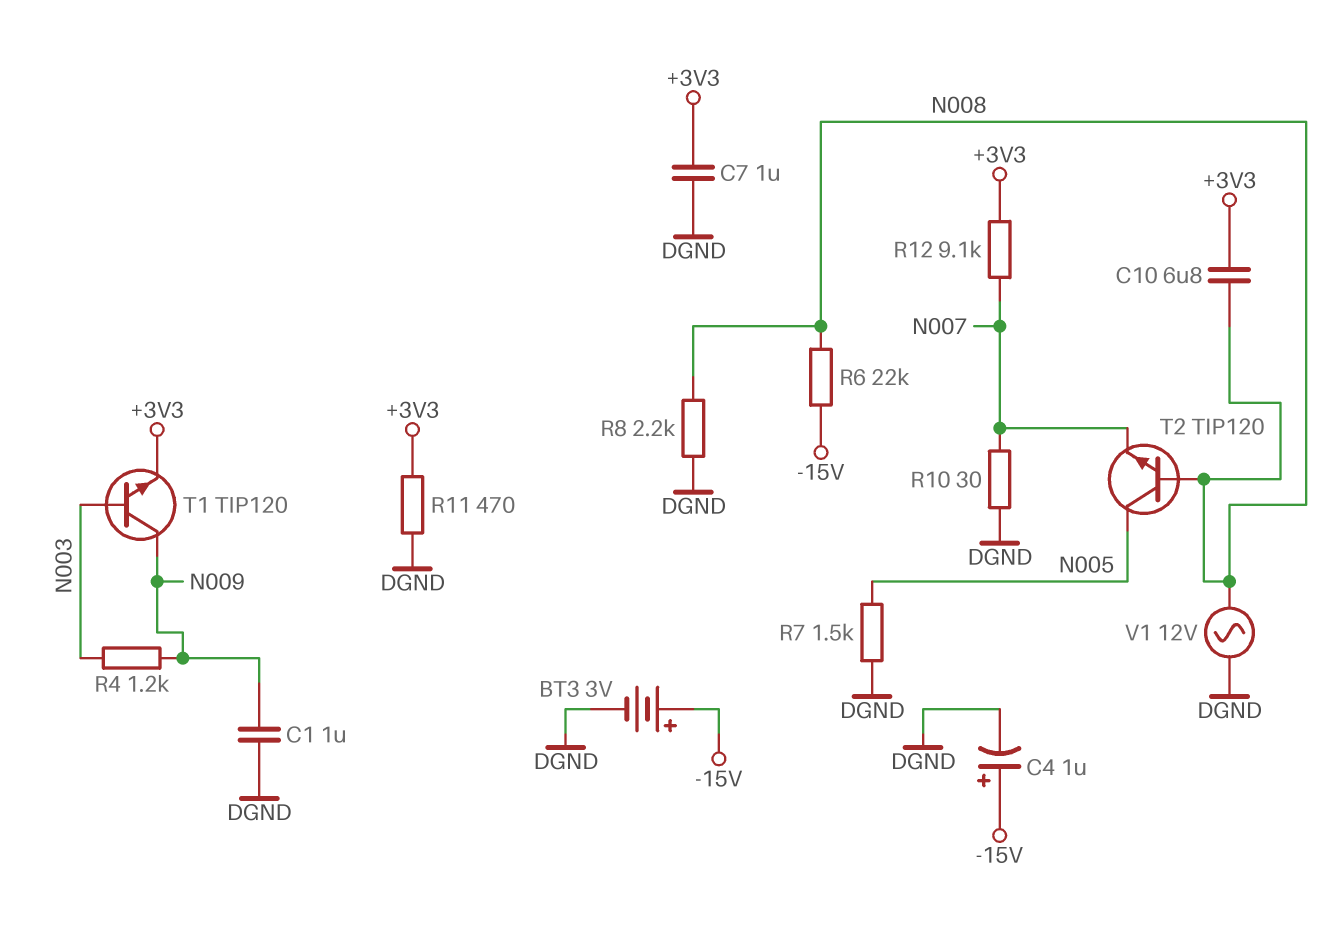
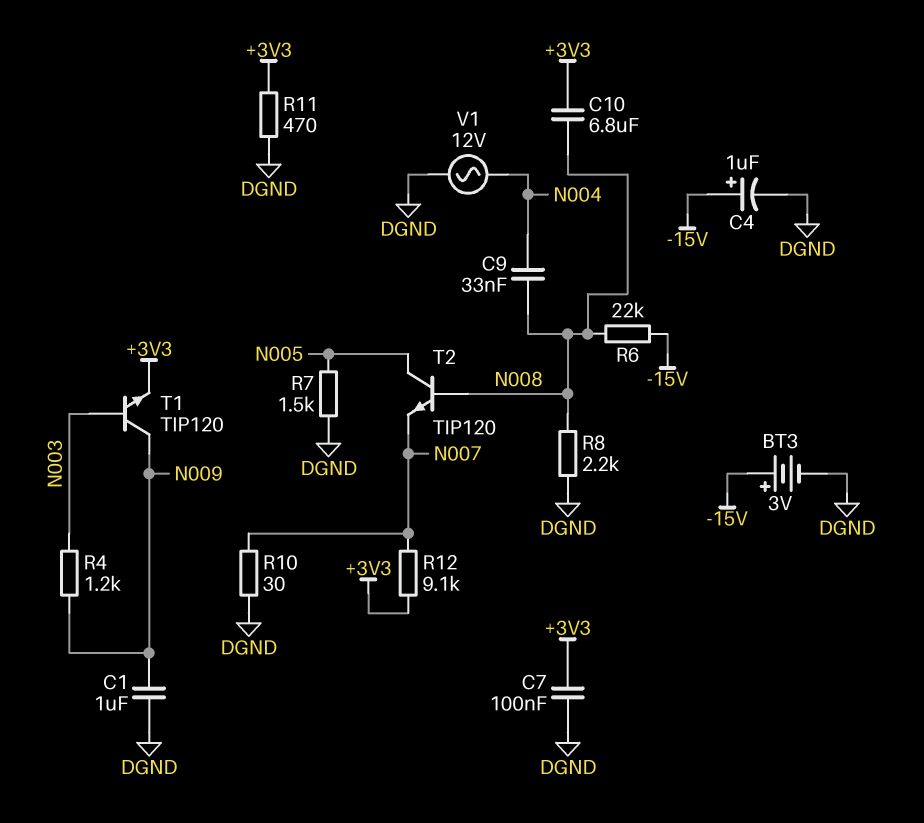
C7: 1uF (+3V3, DGND) -> 100nF (+3V3, DGND)
C9: none -> 33nF (N004, N008)
V1: AC 12V (DGND, N008) -> AC 12V (DGND, N004)

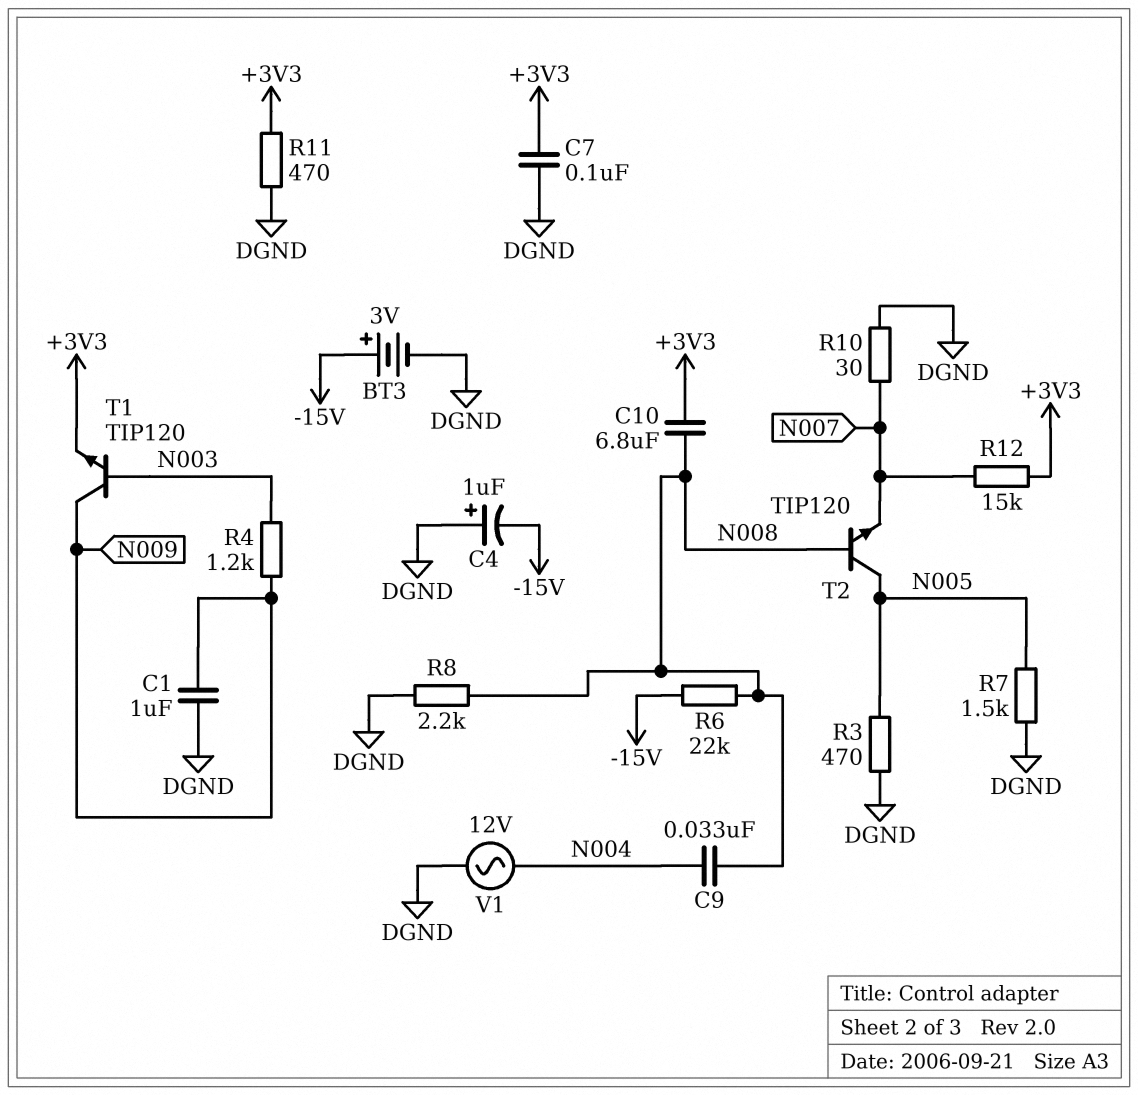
C4: 1uF (plus -15V, minus DGND) -> 1uF (plus DGND, minus -15V)
R3: none -> 470 (DGND, N005)
R12: 9.1k (+3V3, N007) -> 15k (+3V3, N007)

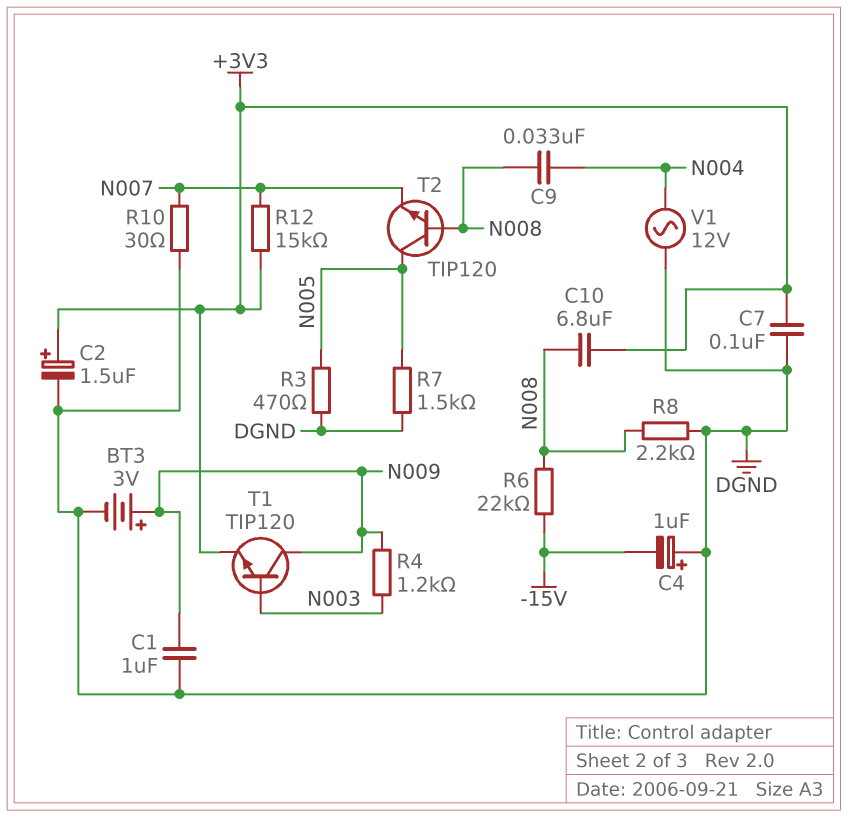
BT3: 3V (plus -15V, minus DGND) -> 3V (plus N009, minus DGND)
C2: none -> 1.5uF (plus +3V3, minus DGND)
R11: 470 (+3V3, DGND) -> none

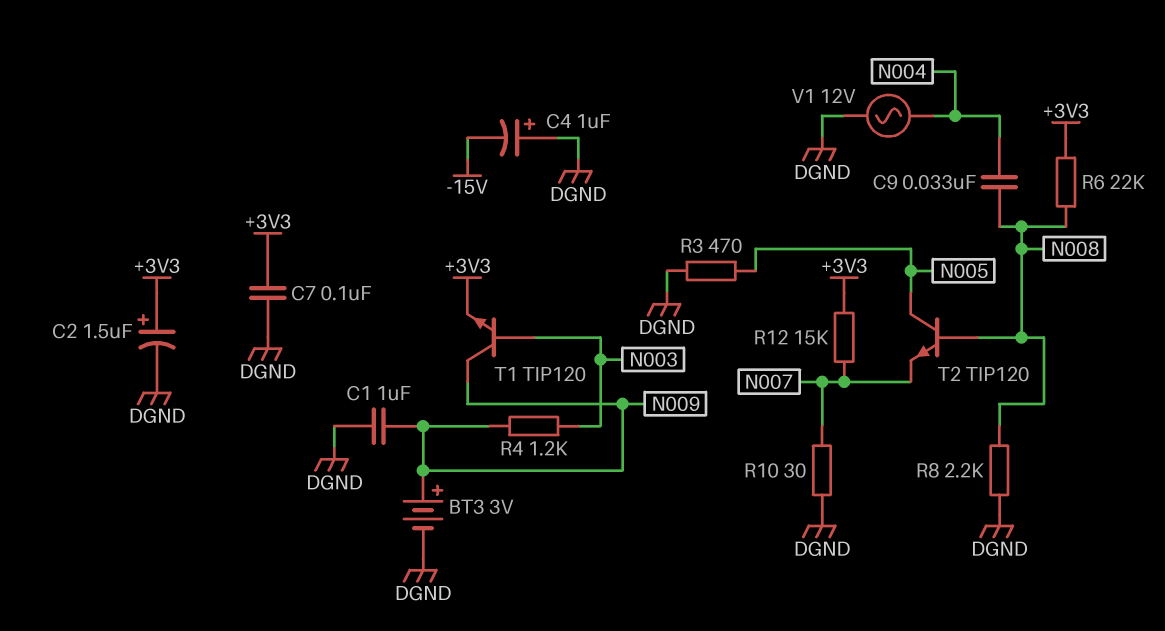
C10: 6.8uF (+3V3, N008) -> none
R6: 22k (-15V, N008) -> 22k (+3V3, N008)
R7: 1.5k (DGND, N005) -> none

